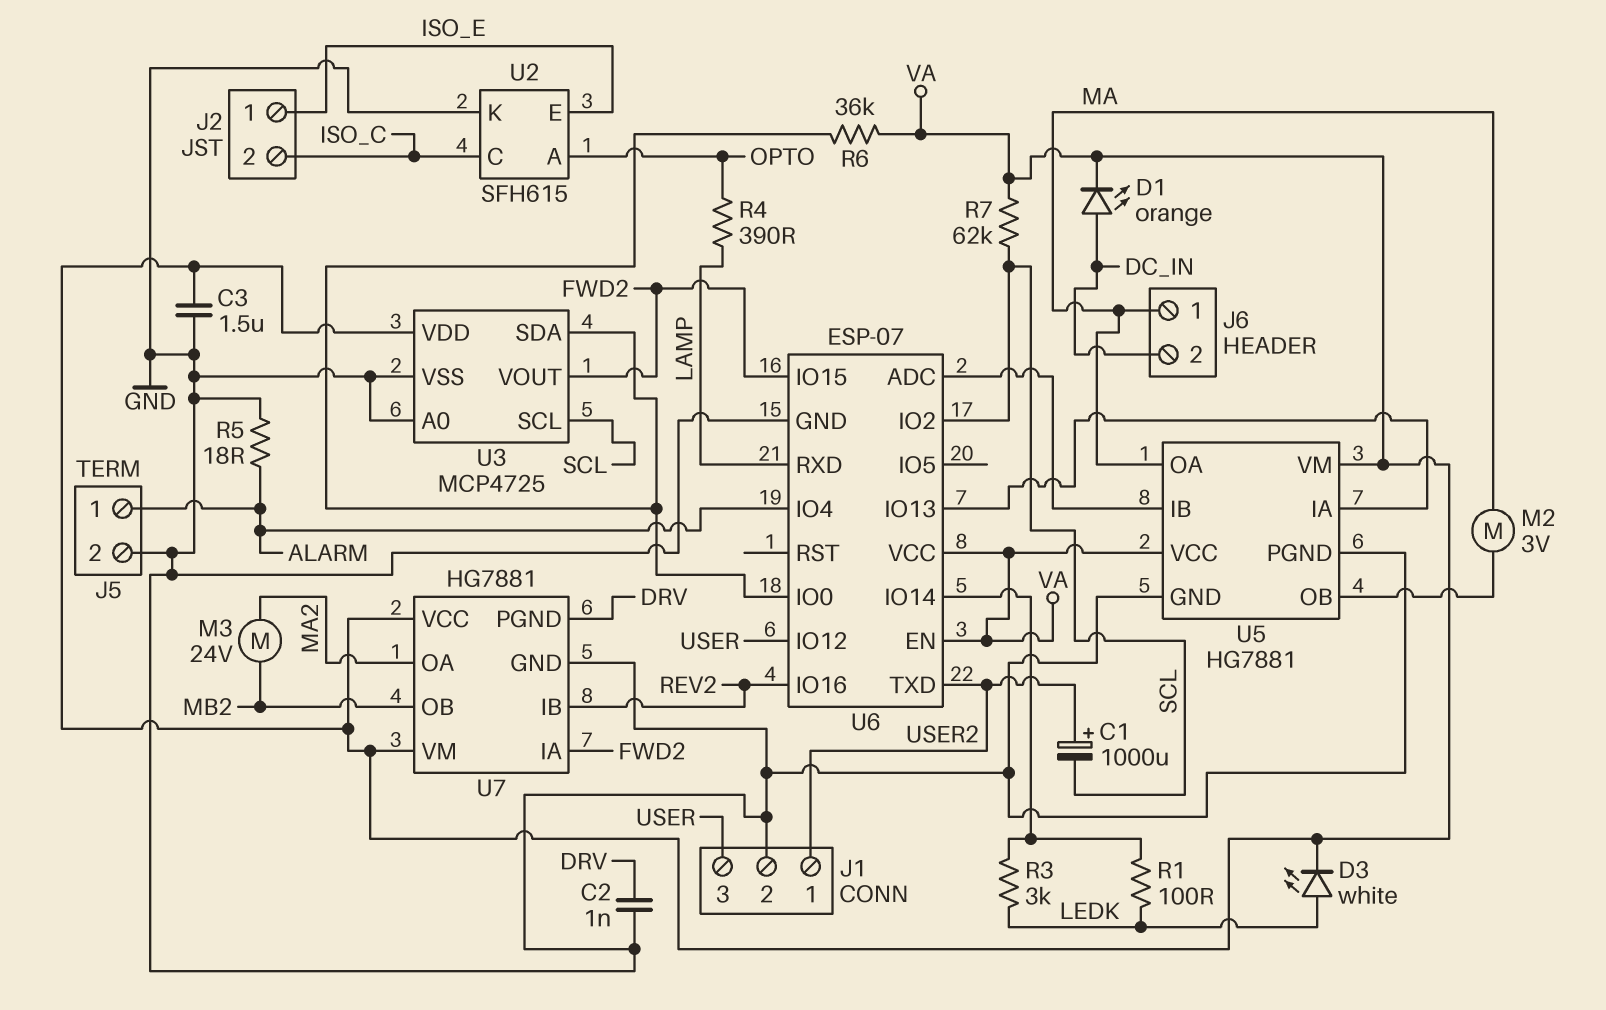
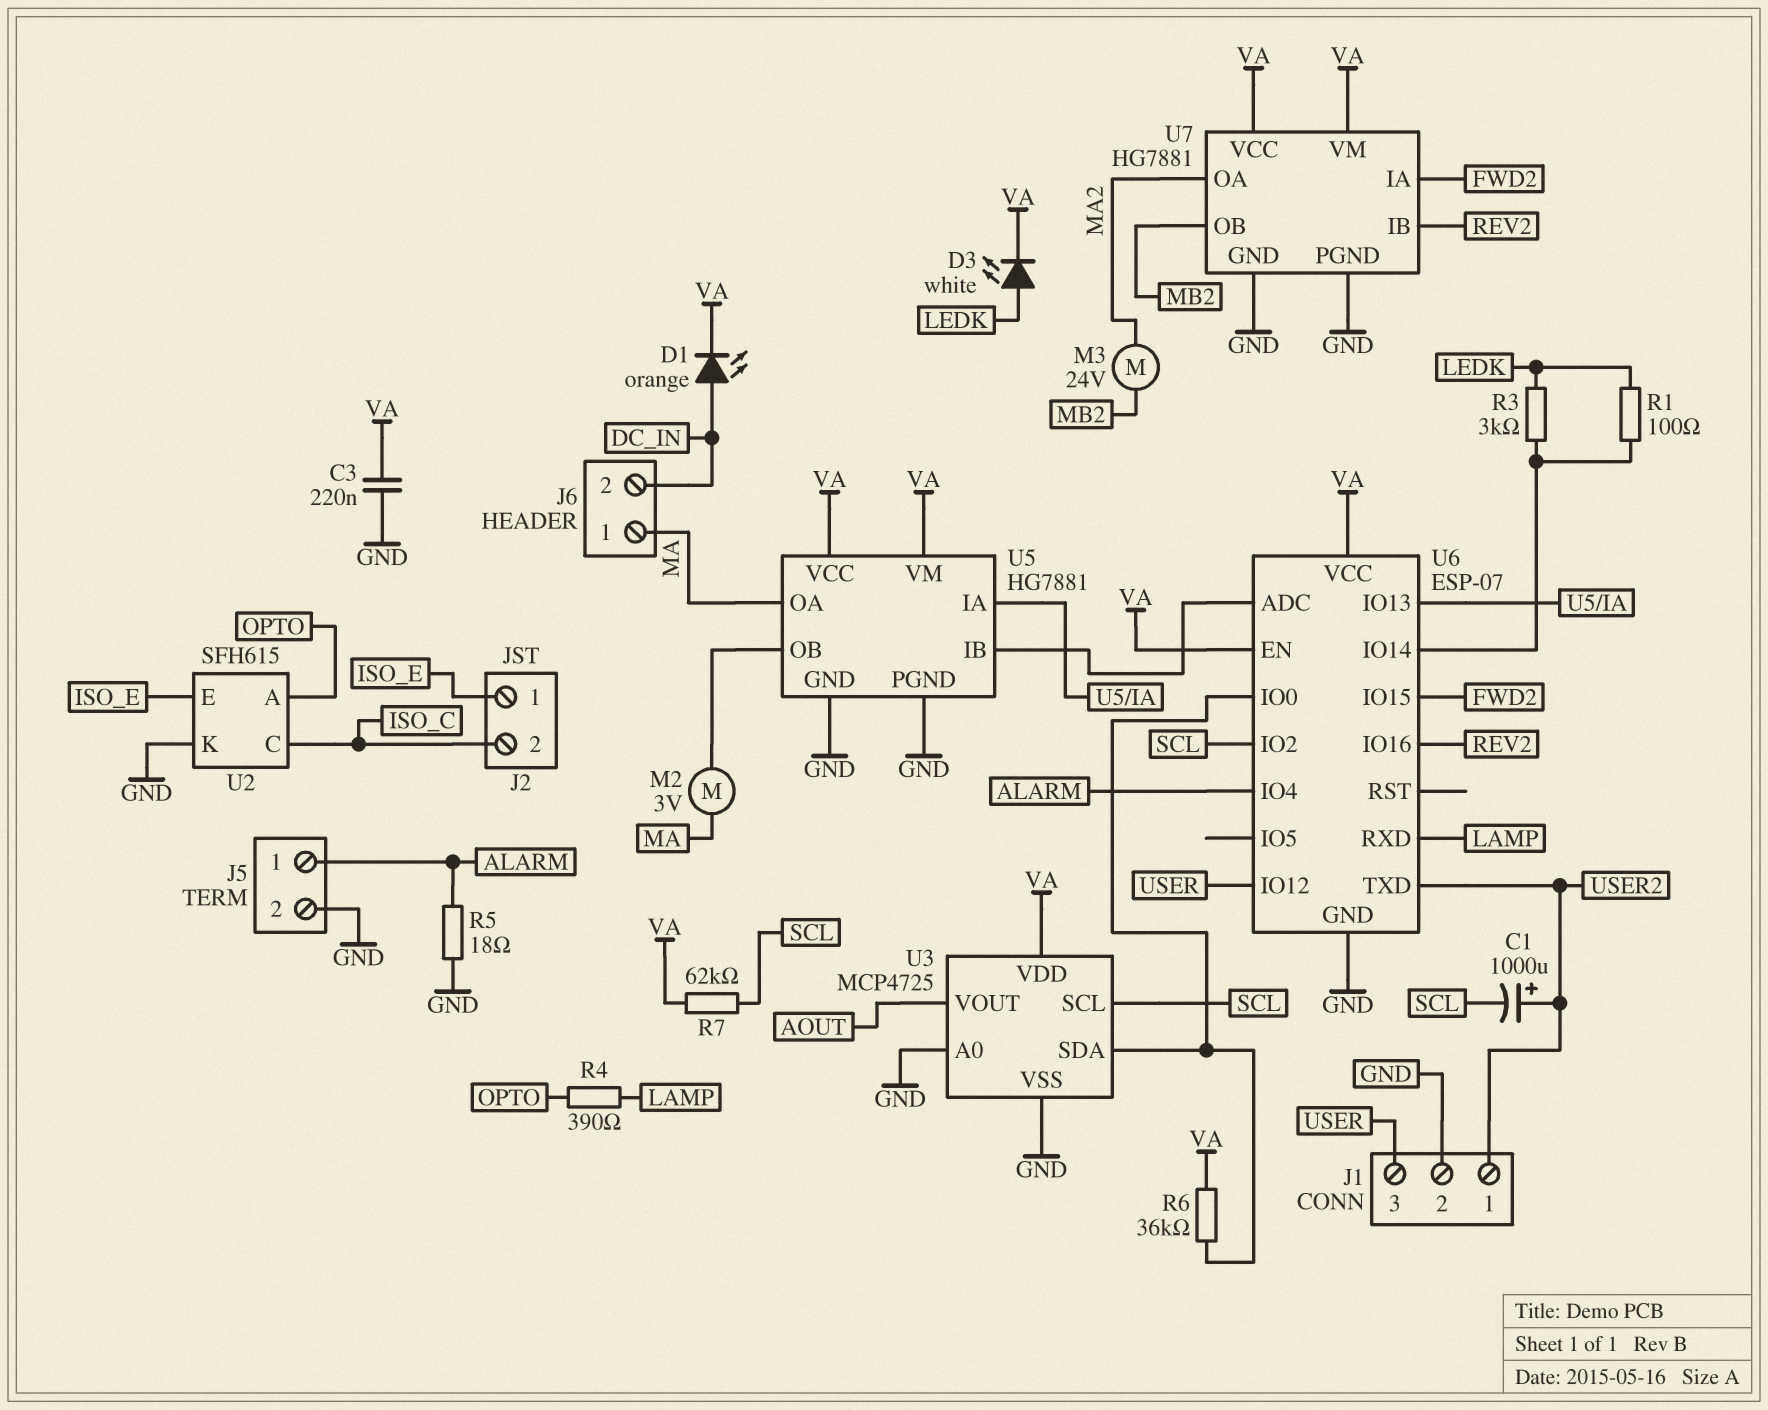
C2: 1nF (DRV, GND) -> none
C3: 1.5uF (GND, VA) -> 220nF (GND, VA)
U3 pin VOUT: FWD2 -> AOUT
U7 pin PGND: DRV -> GND

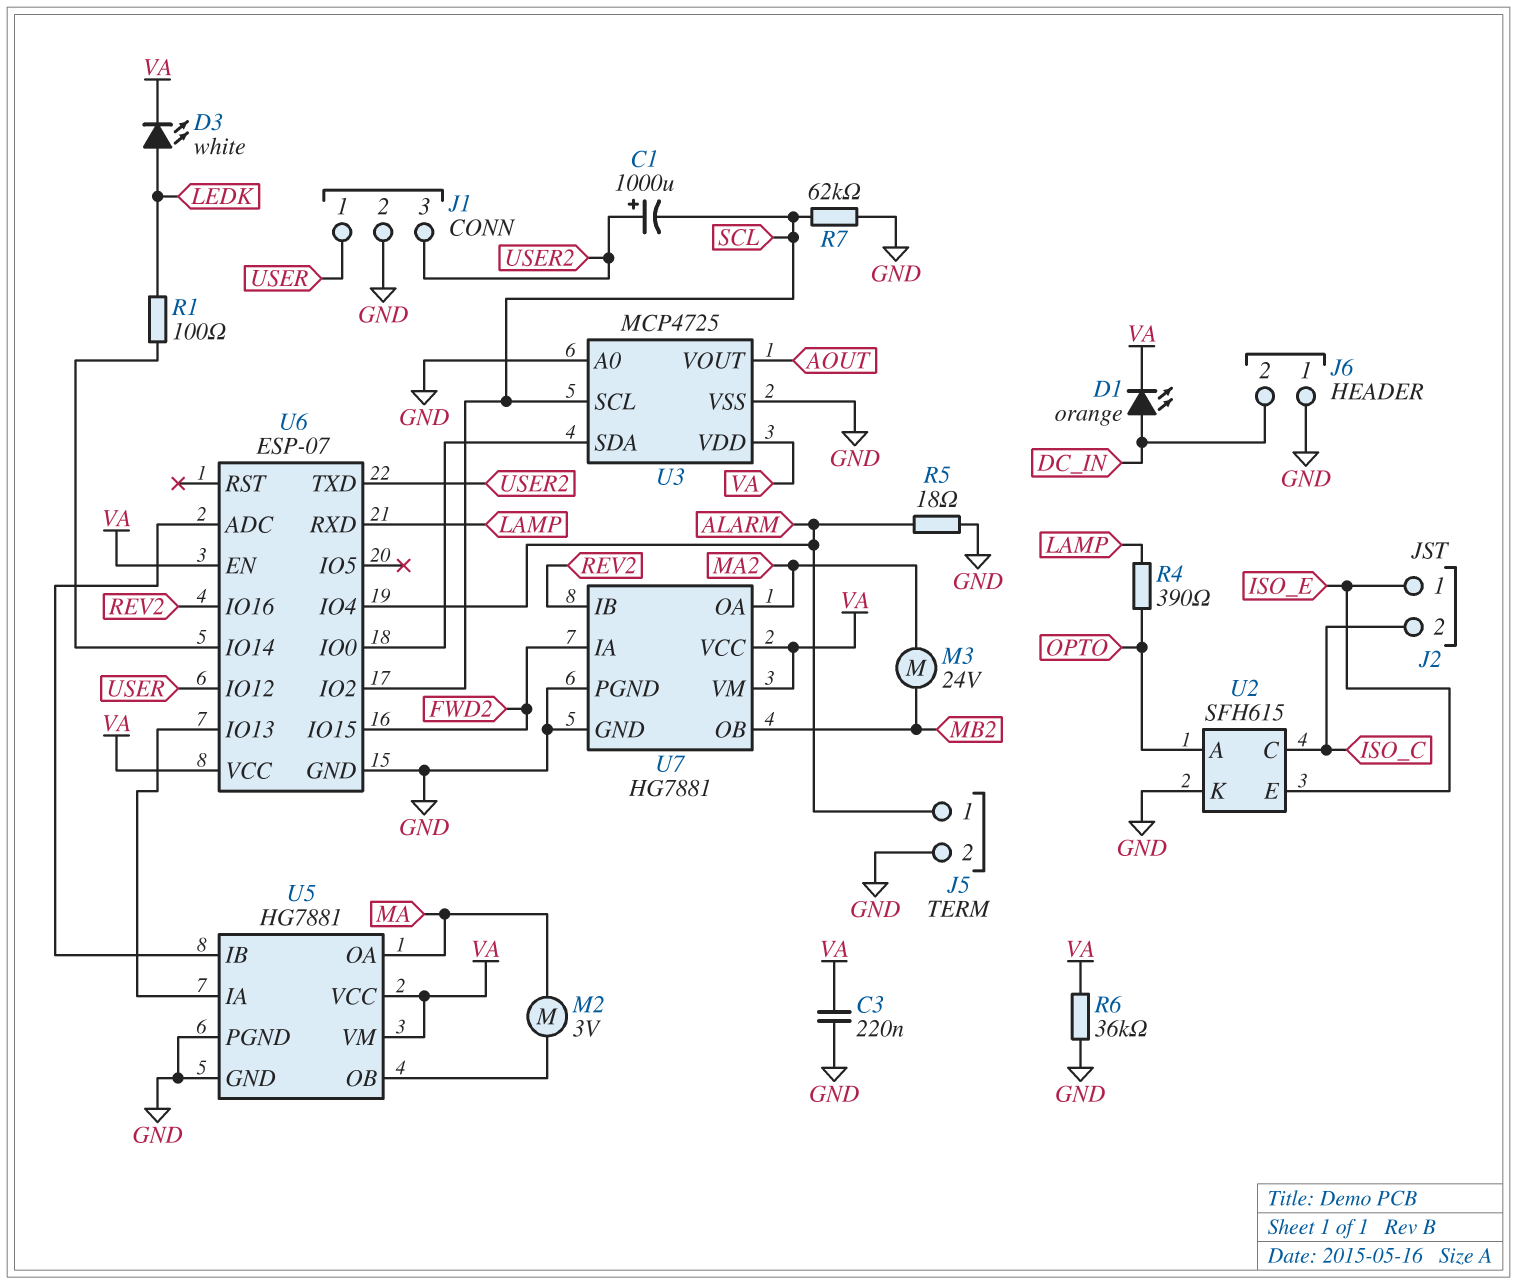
J1 pin 1: USER2 -> USER
J1 pin 3: USER -> USER2
J6 pin 1: MA -> GND
R3: 3k (LEDK, U6/IO14) -> none
R6: 36k (U3/SDA, VA) -> 36k (GND, VA)
R7: 62k (SCL, VA) -> 62k (GND, SCL)

